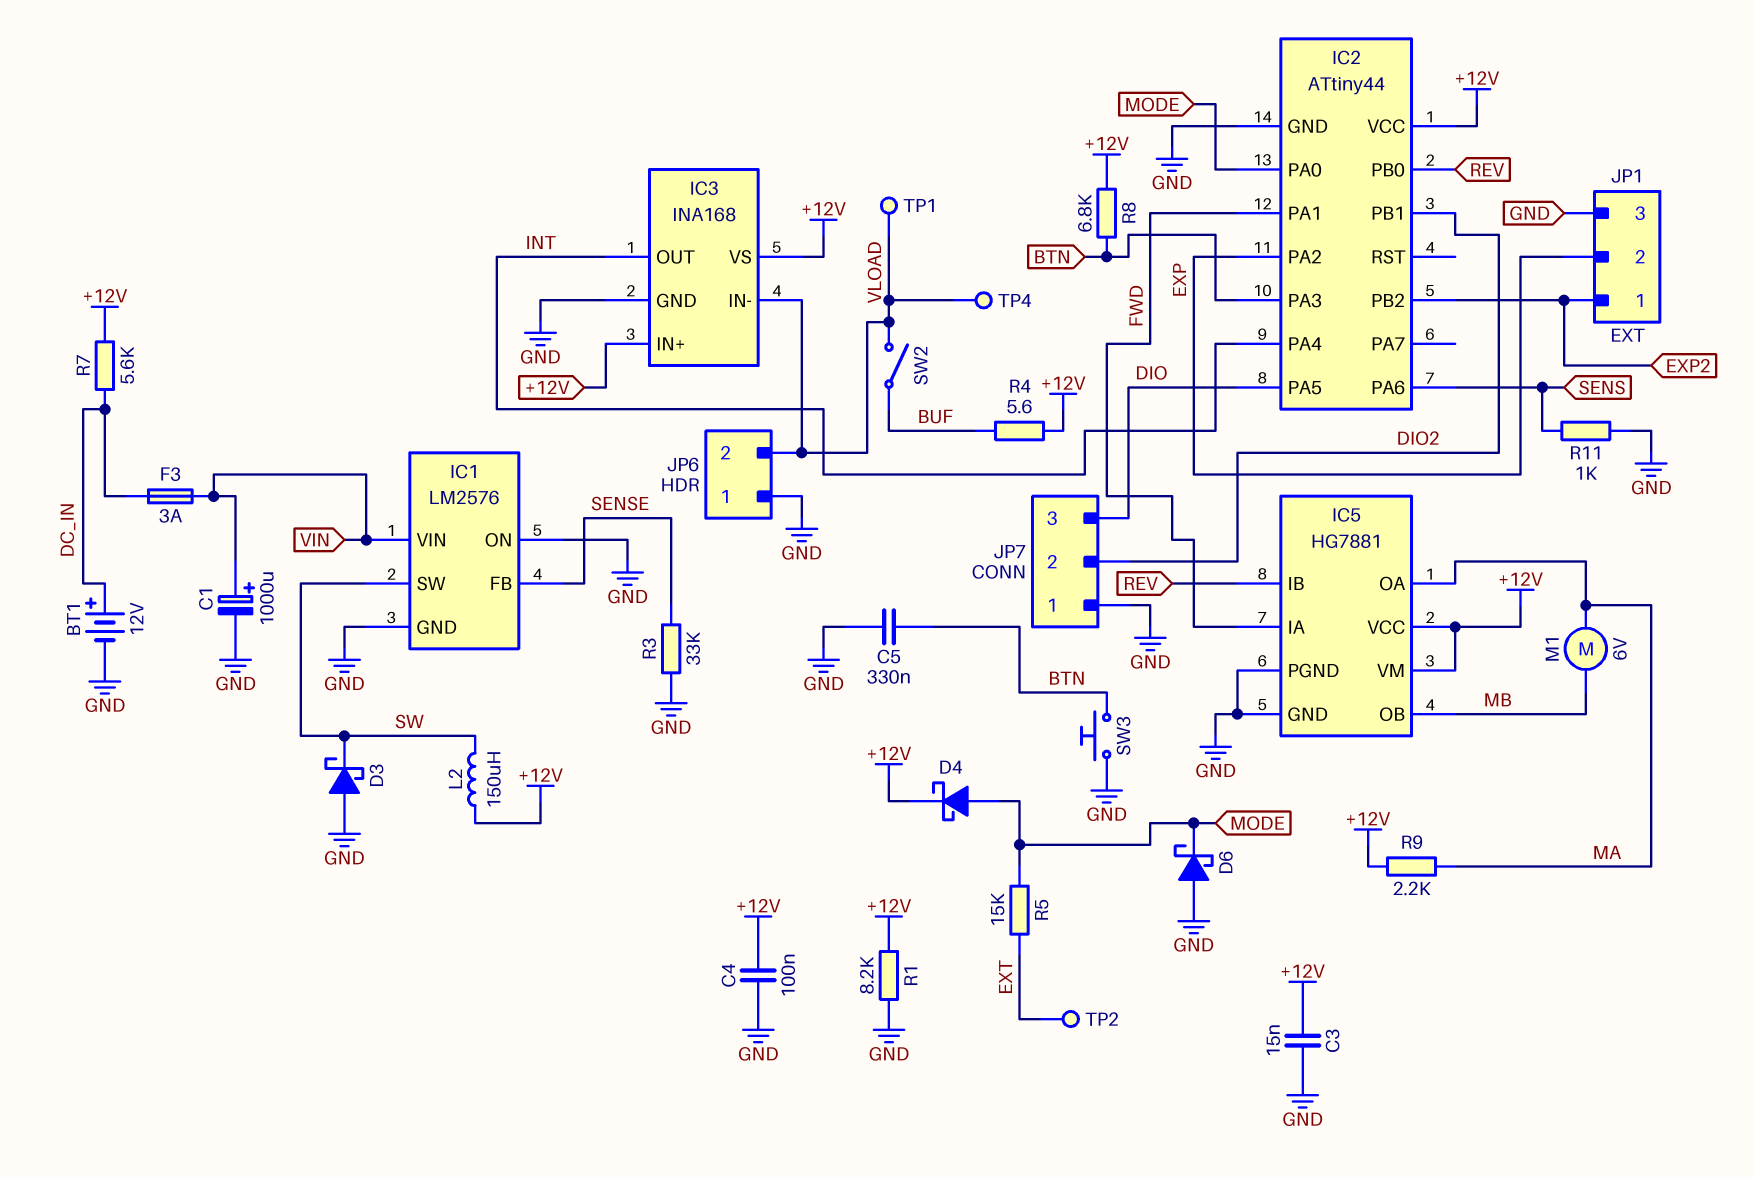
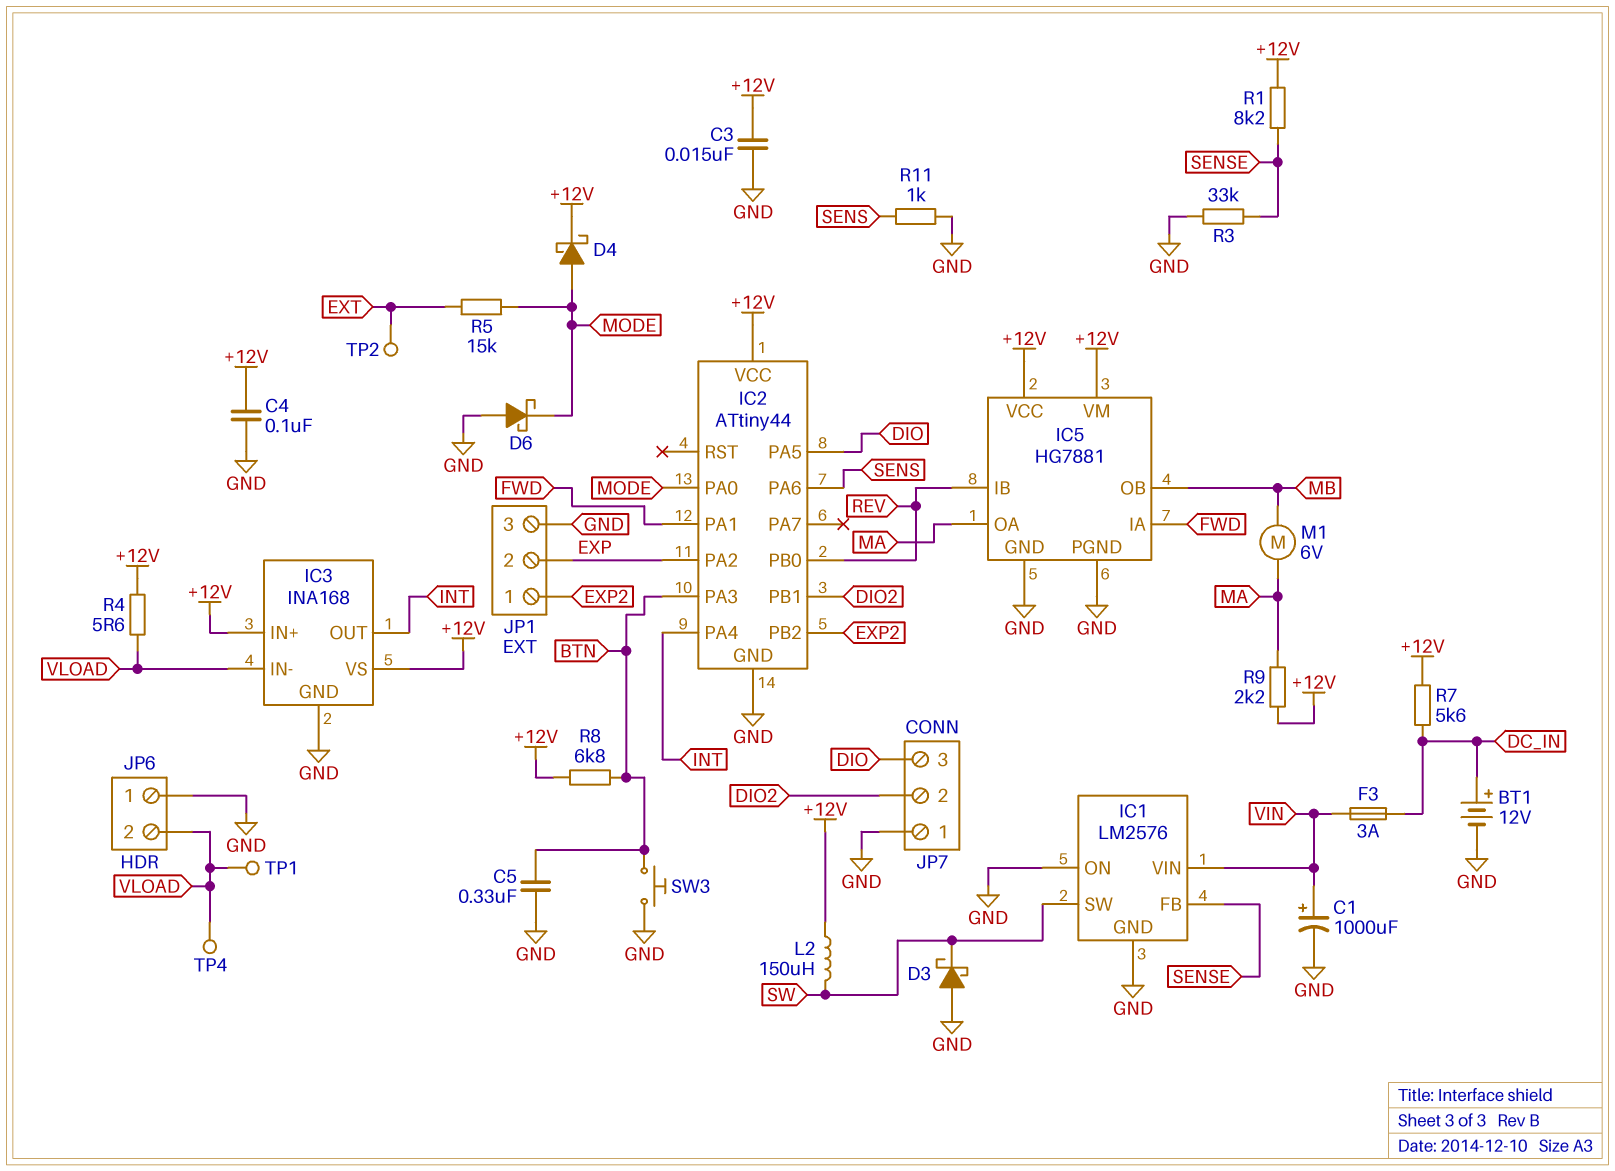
R1: 8.2k (+12V, GND) -> 8.2k (+12V, SENSE)
R4: 5.6 (+12V, BUF) -> 5.6 (+12V, VLOAD)
SW2: switch (BUF, VLOAD) -> none

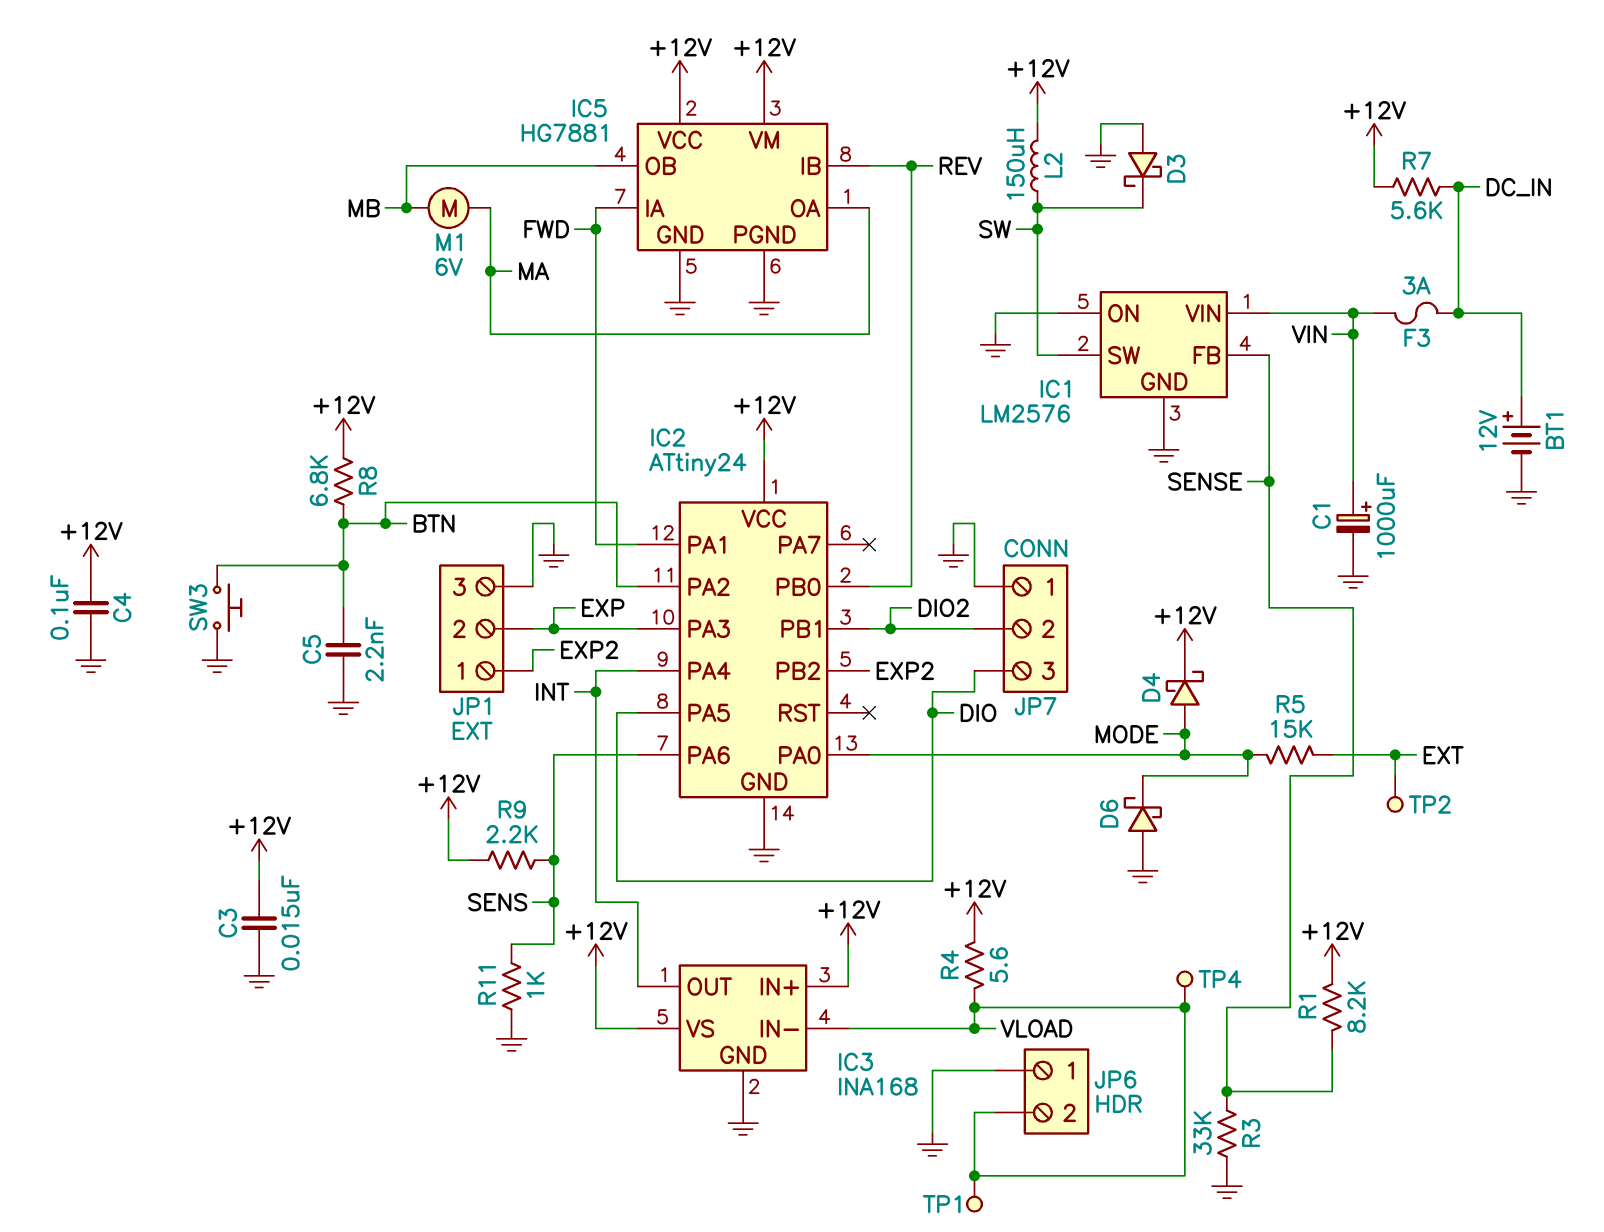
C5: 330nF (BTN, GND) -> 2.2nF (BTN, GND)
IC2: ATtiny44 -> ATtiny24
IC2 pin PA2: EXP -> BTN
IC2 pin PA3: BTN -> EXP
R9: 2.2k (+12V, MA) -> 2.2k (+12V, SENS)

